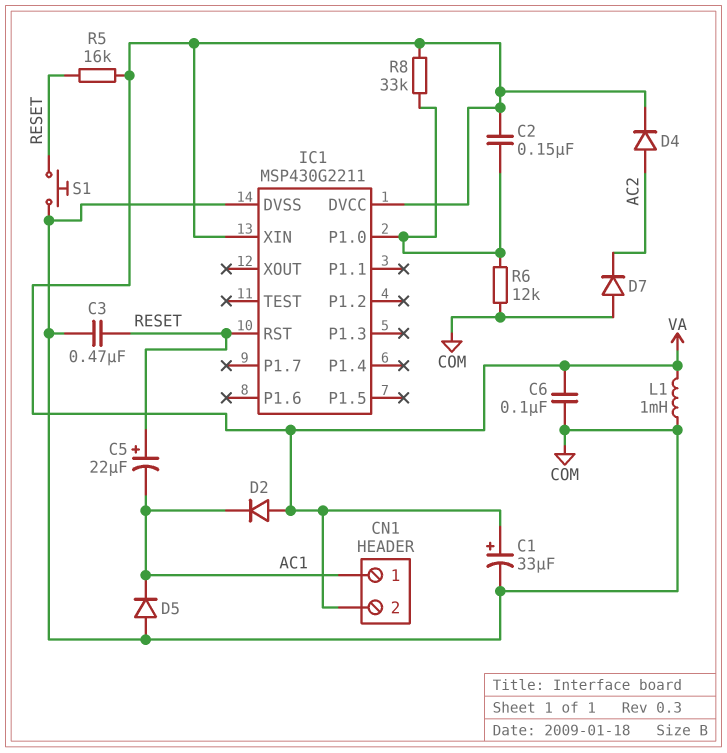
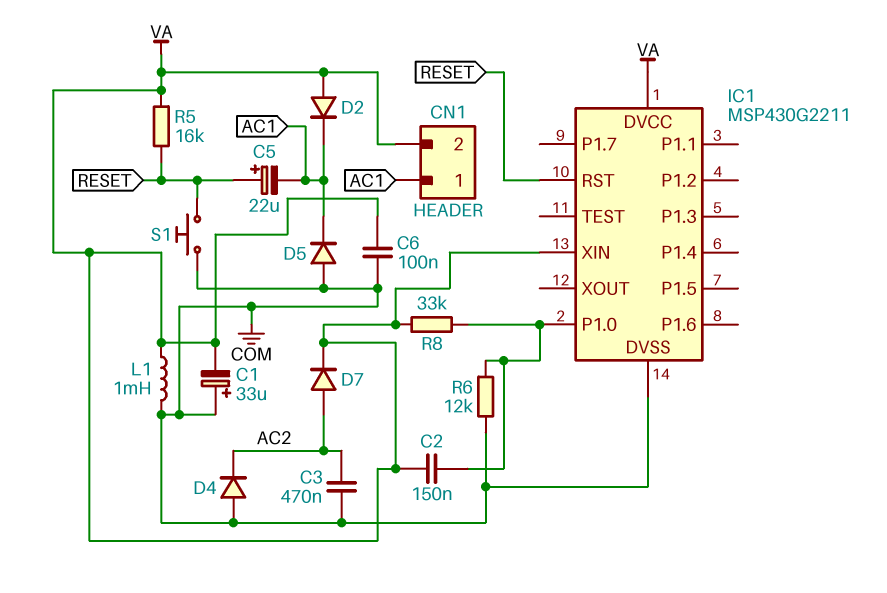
C1: 33uF (plus VA, minus COM) -> 33uF (plus COM, minus VA)
C3: 470nF (COM, RESET) -> 470nF (AC2, COM)
D4: diode (A AC2, K VA) -> diode (A COM, K AC2)
D7: diode (A COM, K AC2) -> diode (A AC2, K VA)

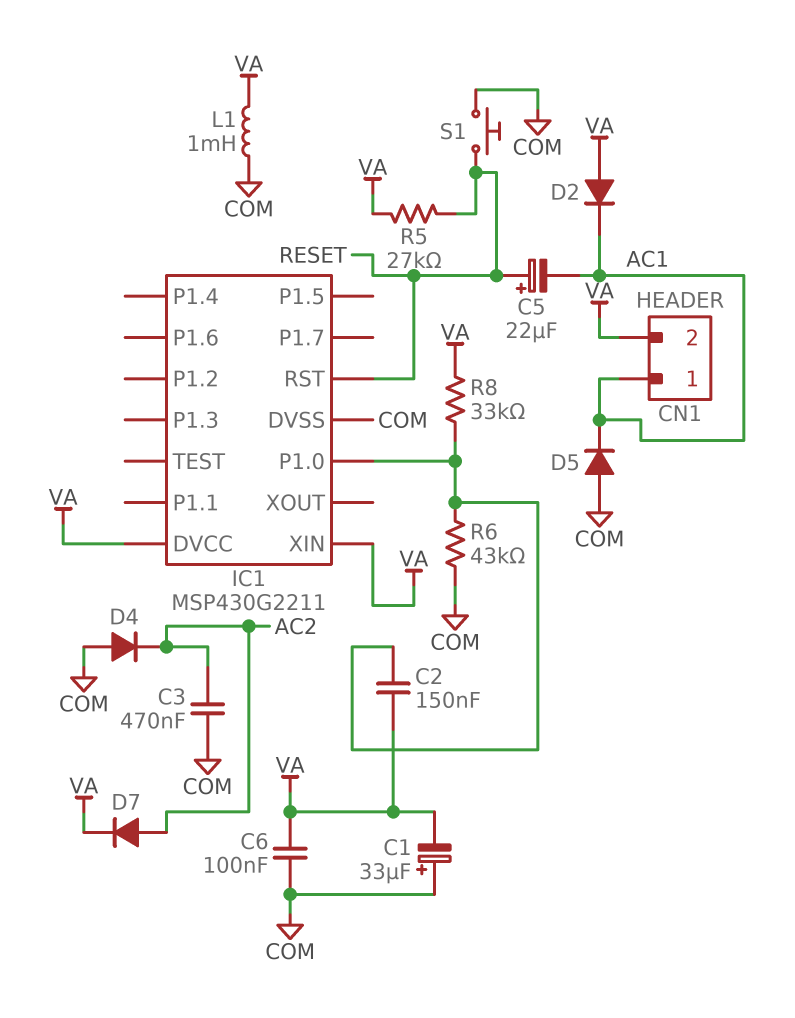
R5: 16k (RESET, VA) -> 27k (RESET, VA)
R6: 12k (COM, IC1/P1.0) -> 43k (COM, IC1/P1.0)

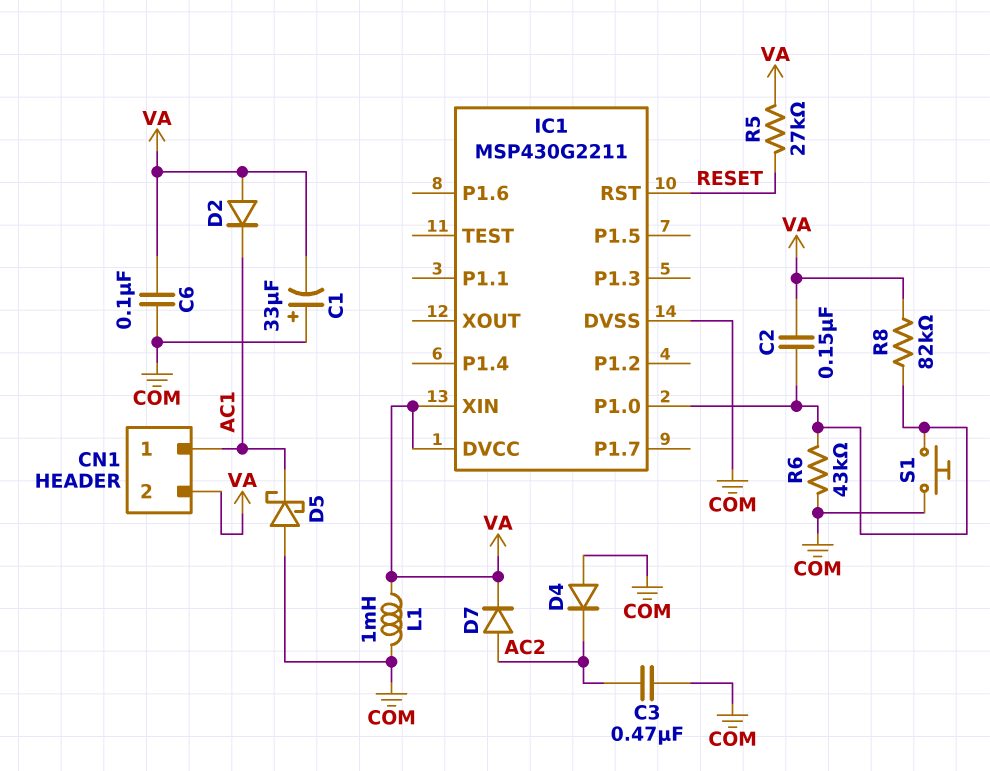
C5: 22uF (plus RESET, minus AC1) -> none
D5: diode (A COM, K AC1) -> schottky (A COM, K AC1)
R8: 33k (IC1/P1.0, VA) -> 82k (IC1/P1.0, VA)
S1: button (COM, RESET) -> button (COM, IC1/P1.0)

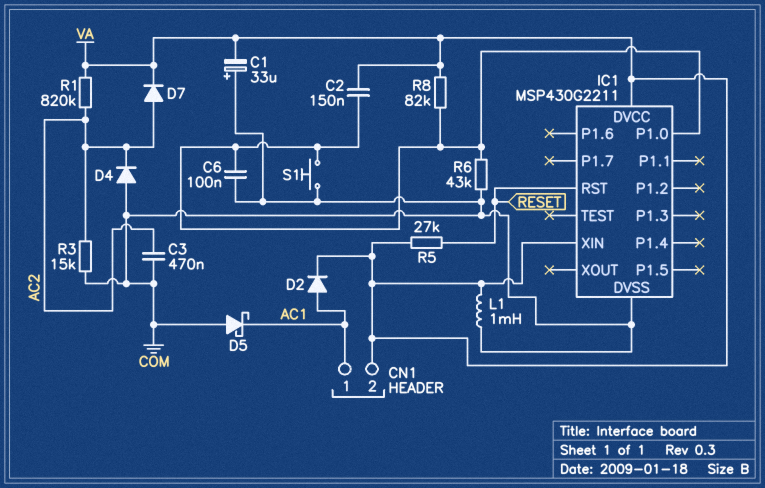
C6: 100nF (COM, VA) -> 100nF (COM, IC1/P1.0)
D2: diode (A VA, K AC1) -> diode (A AC1, K VA)
R1: none -> 820k (AC2, VA)
R3: none -> 15k (AC2, COM)

